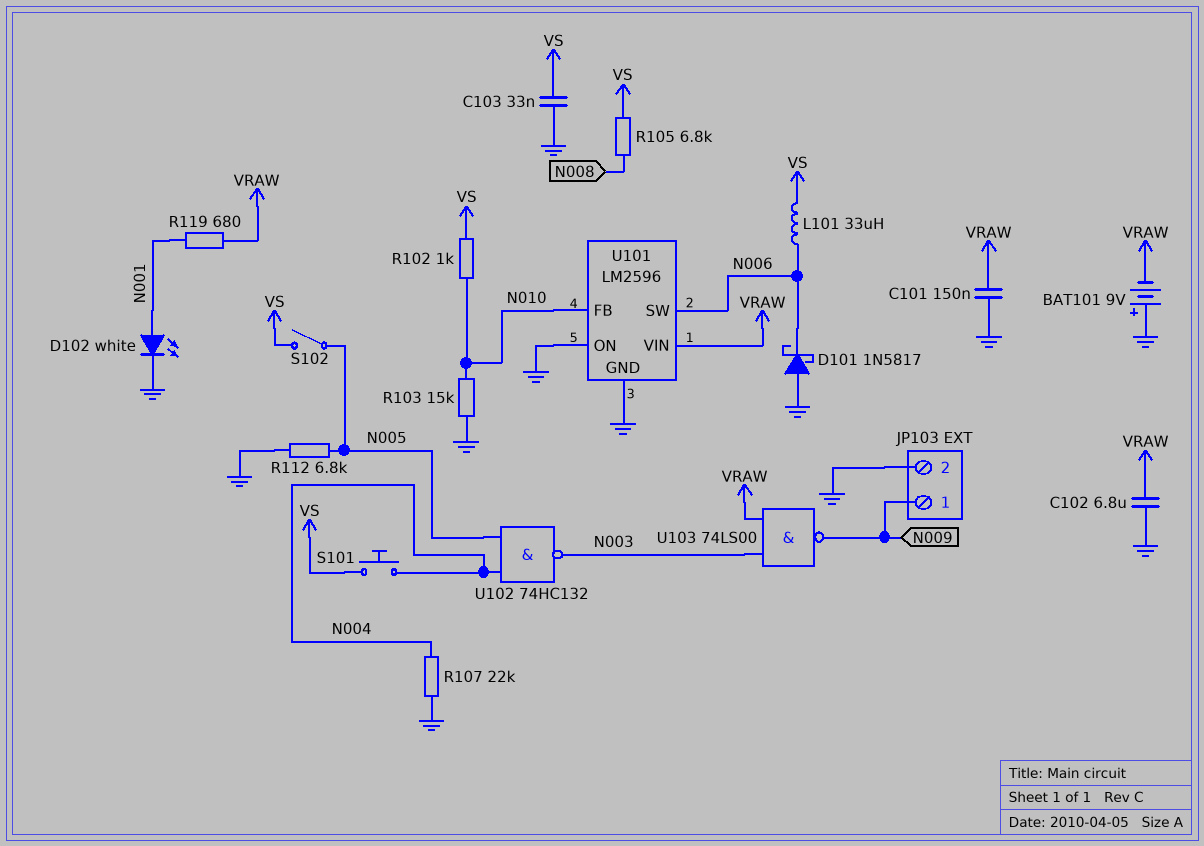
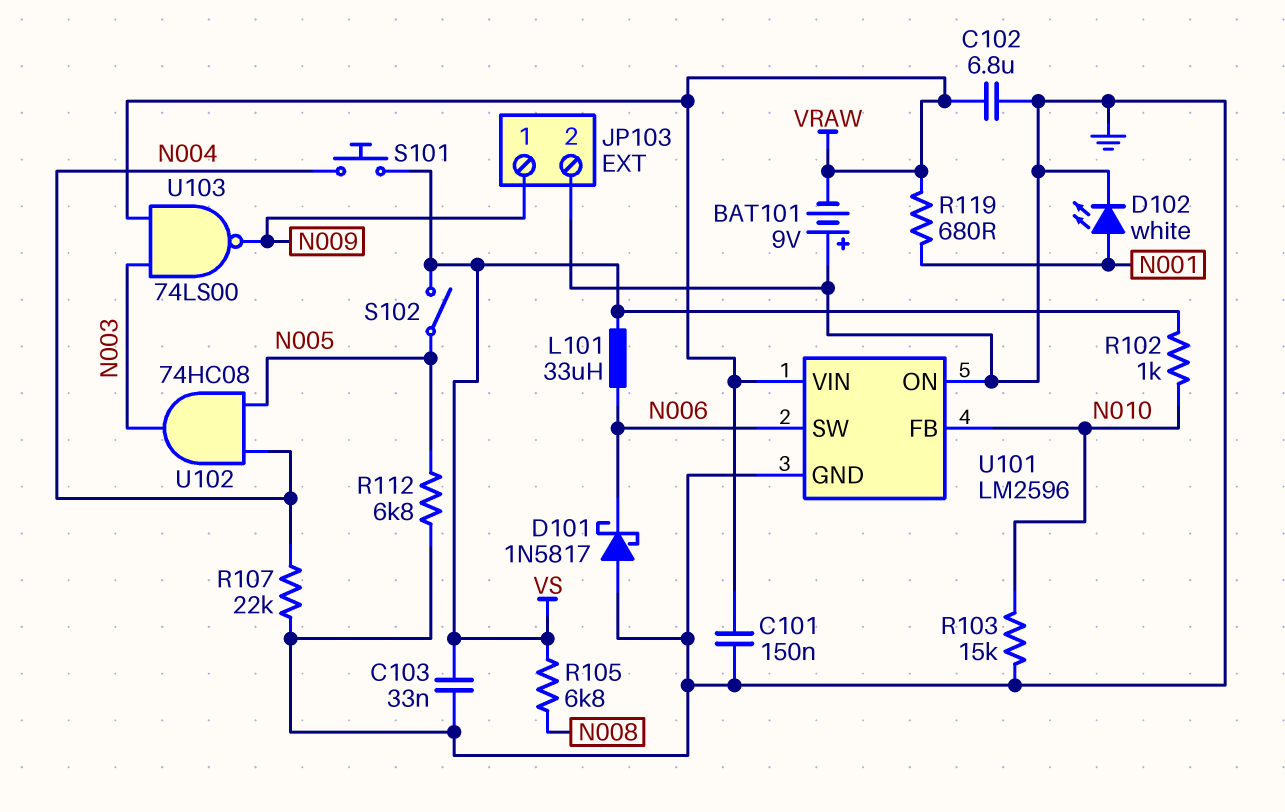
U102: NAND 74HC132 (in N004, in N005, out N003) -> AND 74HC08 (in N004, in N005, out N003)

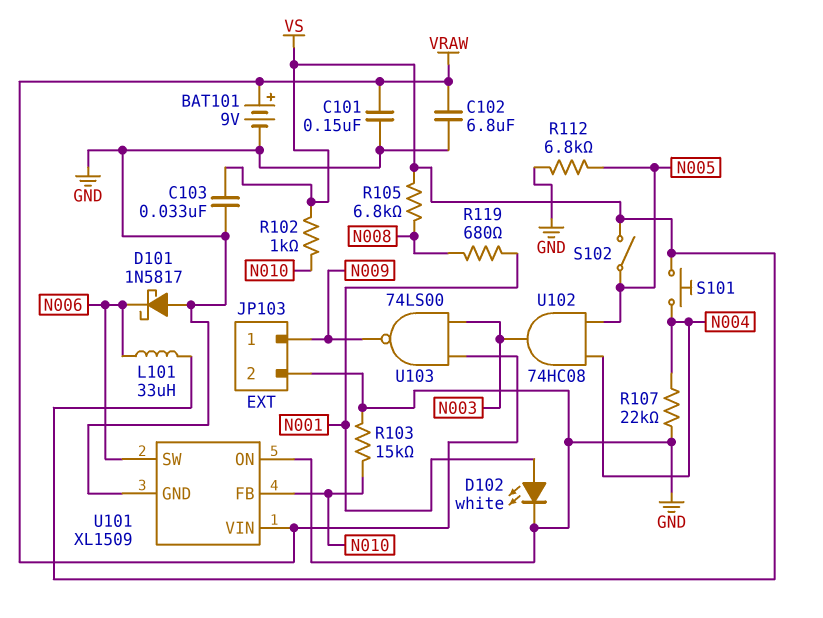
BAT101: 9V (plus GND, minus VRAW) -> 9V (plus VRAW, minus GND)
R119: 680 (N001, VRAW) -> 680 (N001, N008)
U101: LM2596 -> XL1509

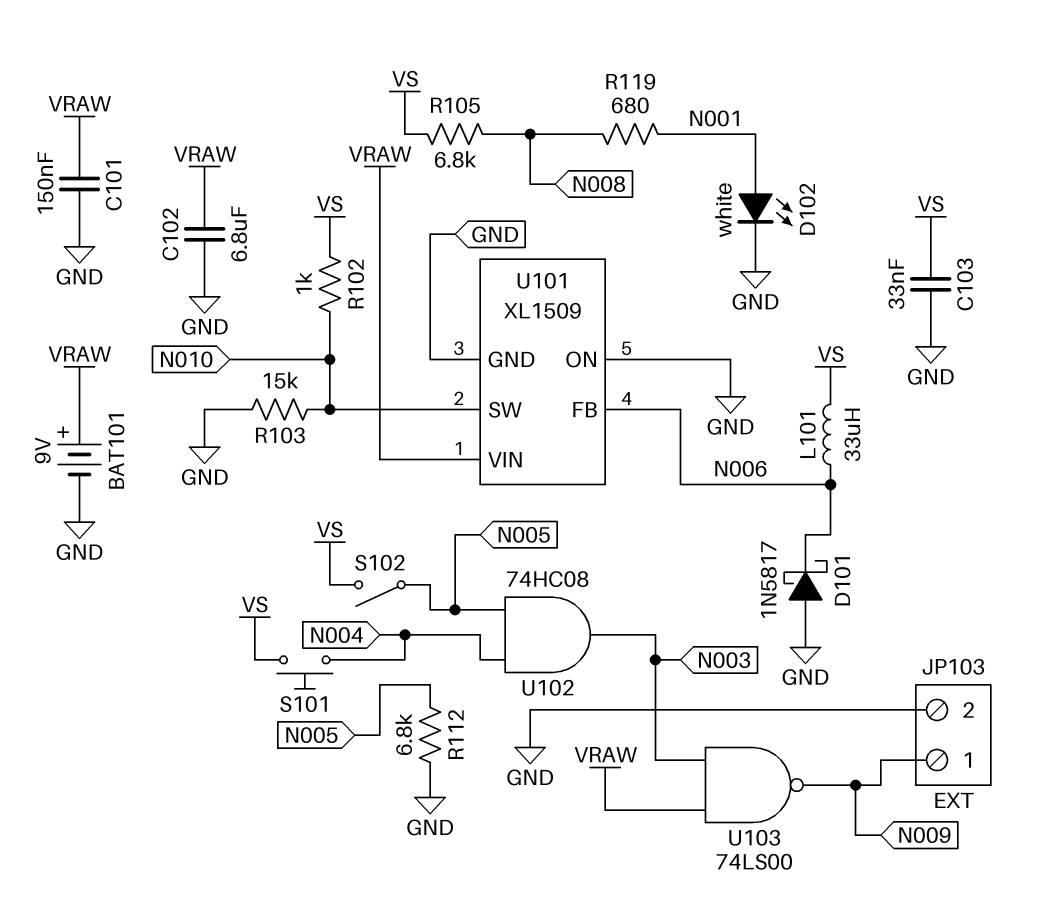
R107: 22k (GND, N004) -> none
U101 pin FB: N010 -> N006
U101 pin SW: N006 -> N010

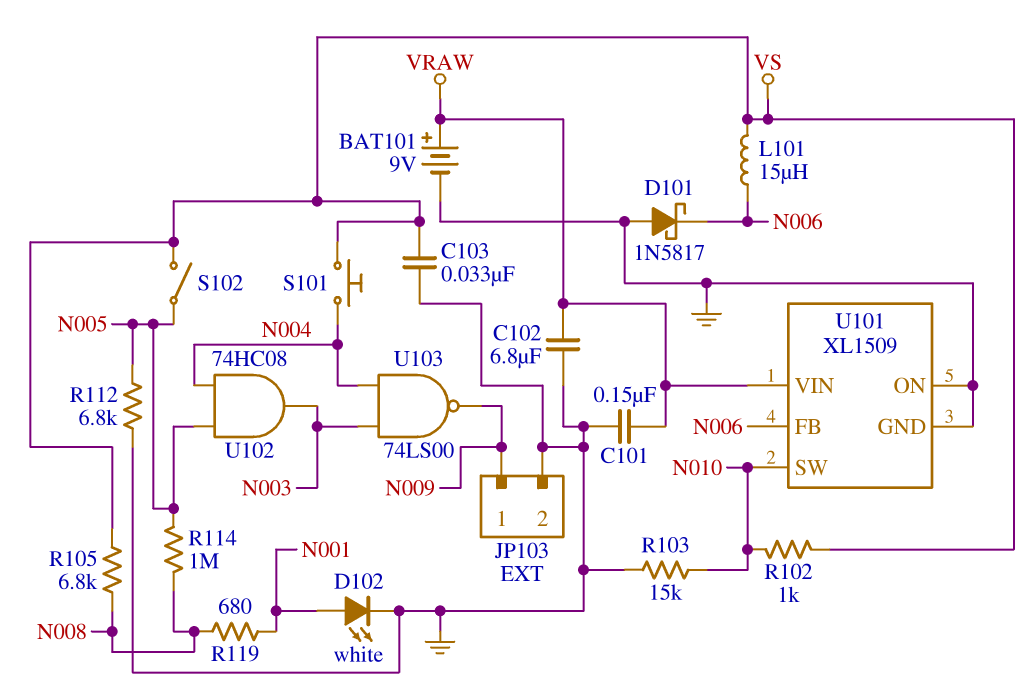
L101: 33uH (N006, VS) -> 15uH (N006, VS)
R114: none -> 1M (N005, N008)
U103: NAND 74LS00 (in N003, in VRAW, out N009) -> NAND 74LS00 (in N003, in N004, out N009)

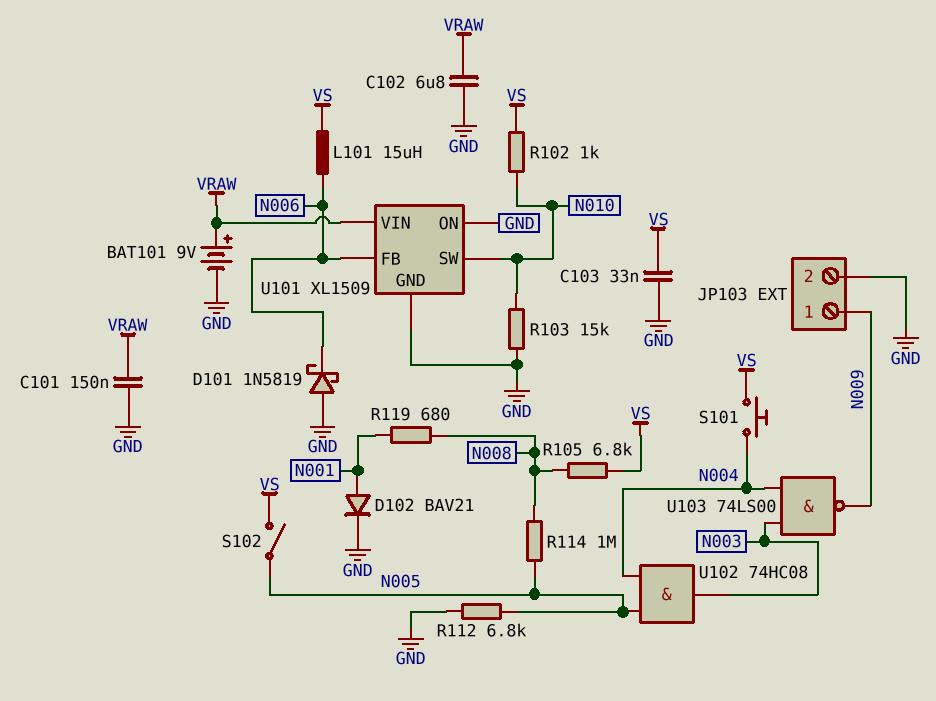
D101: schottky 1N5817 (A GND, K N006) -> schottky 1N5819 (A GND, K N006)
D102: LED white (A N001, K GND) -> diode BAV21 (A N001, K GND)

